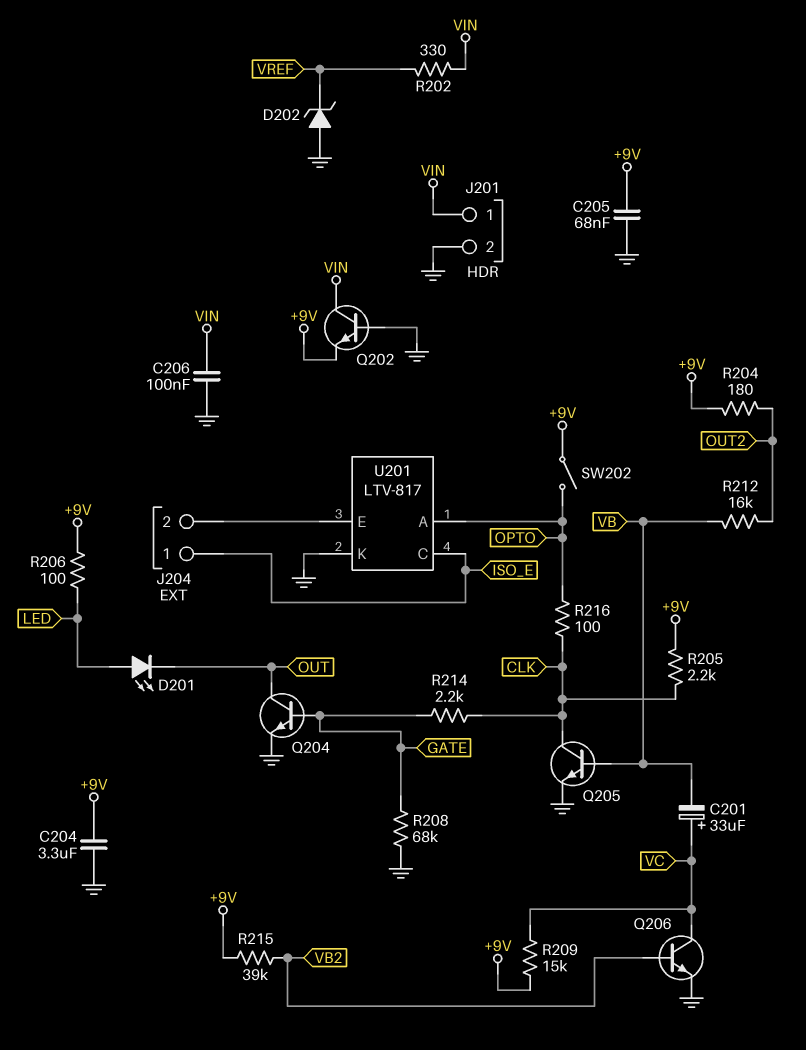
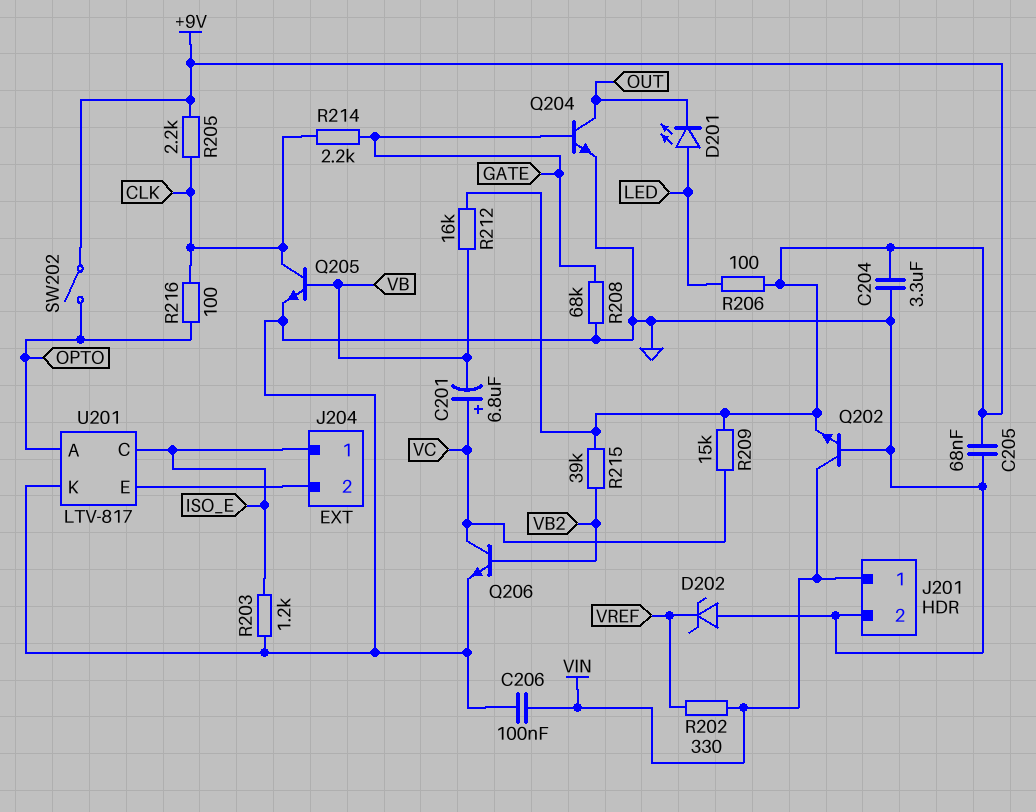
C201: 33uF (plus VC, minus VB) -> 6.8uF (plus VC, minus VB)
R203: none -> 1.2k (GND, ISO_E)
R204: 180 (+9V, OUT2) -> none
R212: 16k (OUT2, VB) -> 16k (+9V, VB)

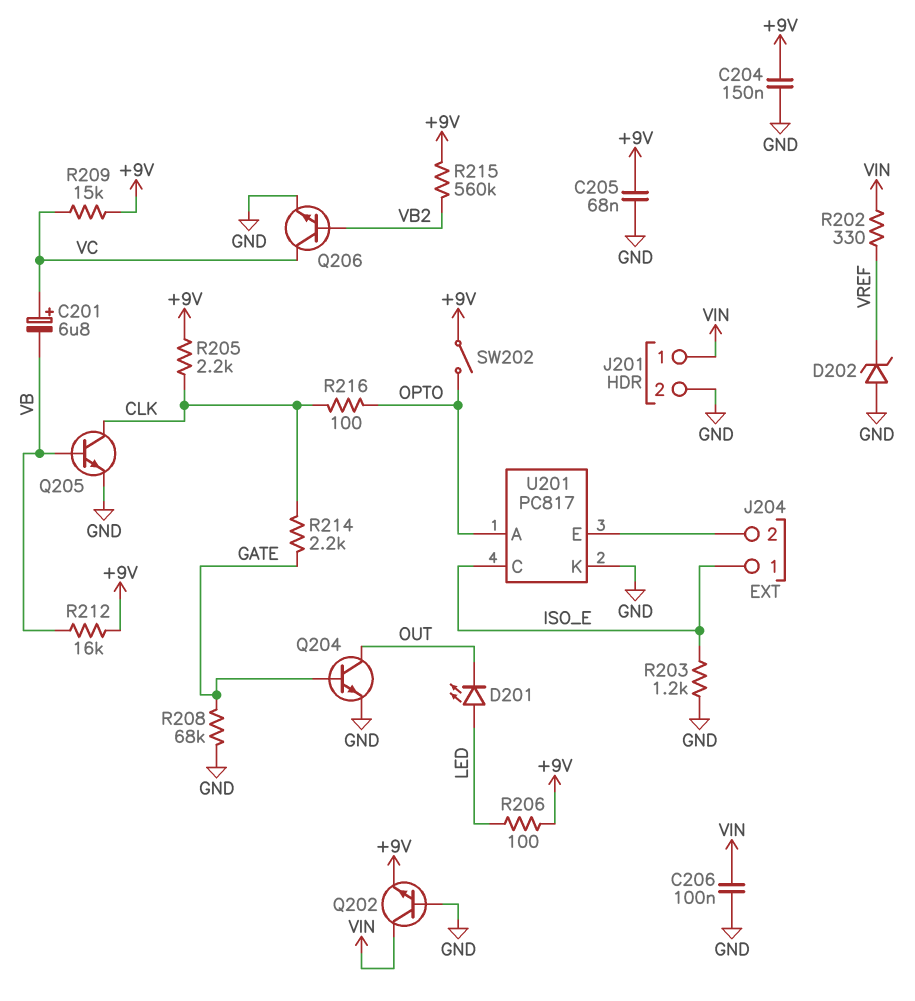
C204: 3.3uF (+9V, GND) -> 150nF (+9V, GND)
R215: 39k (+9V, VB2) -> 560k (+9V, VB2)
U201: LTV-817 -> PC817

